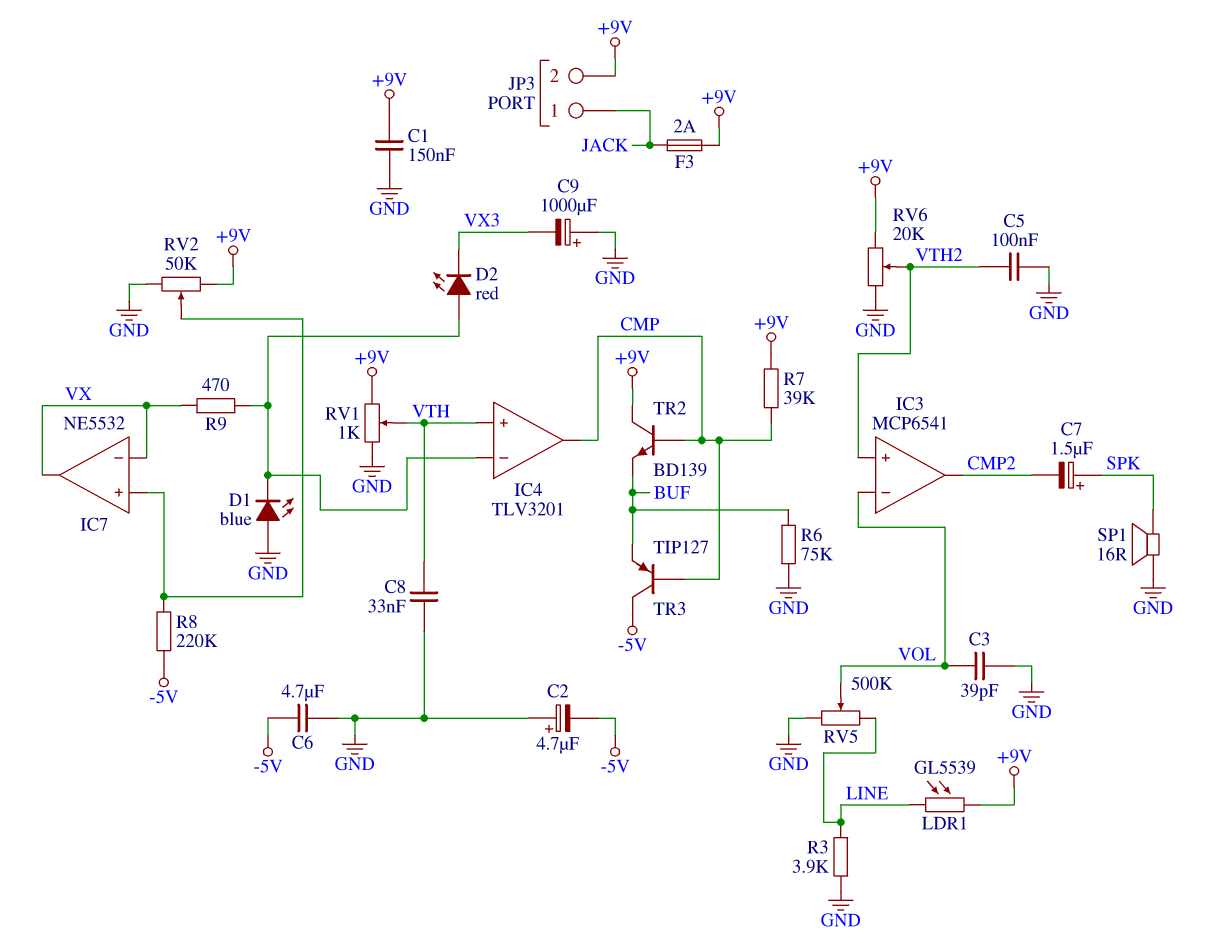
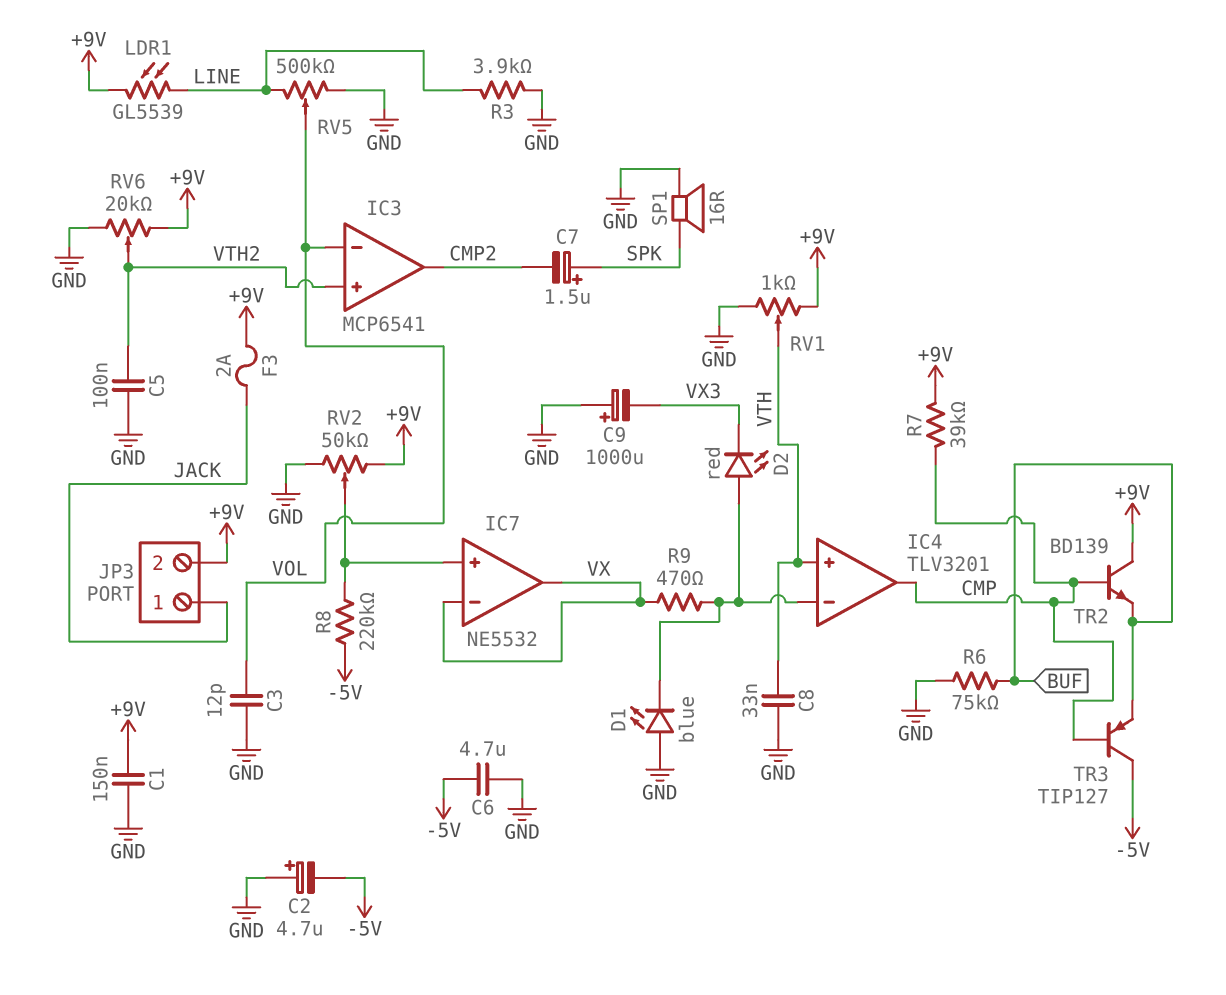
C3: 39pF (GND, VOL) -> 12pF (GND, VOL)

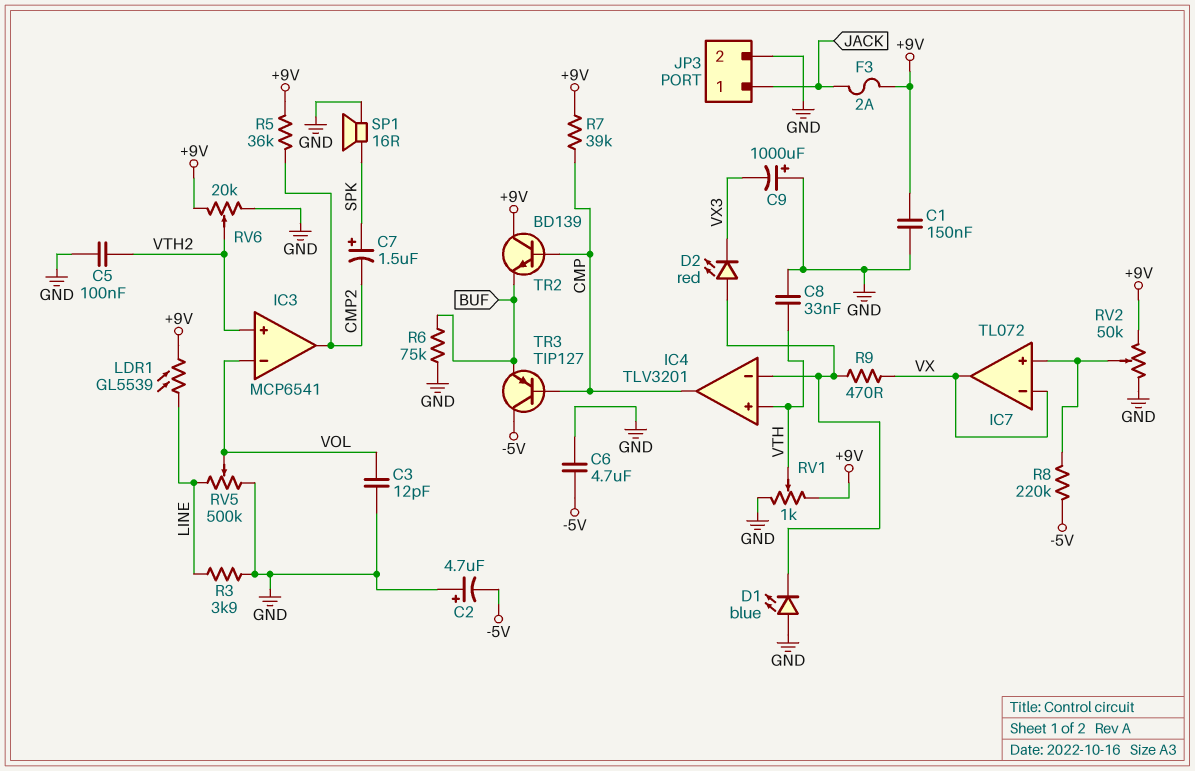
IC7: NE5532 -> TL072
JP3 pin 2: +9V -> GND
R5: none -> 36k (+9V, CMP2)

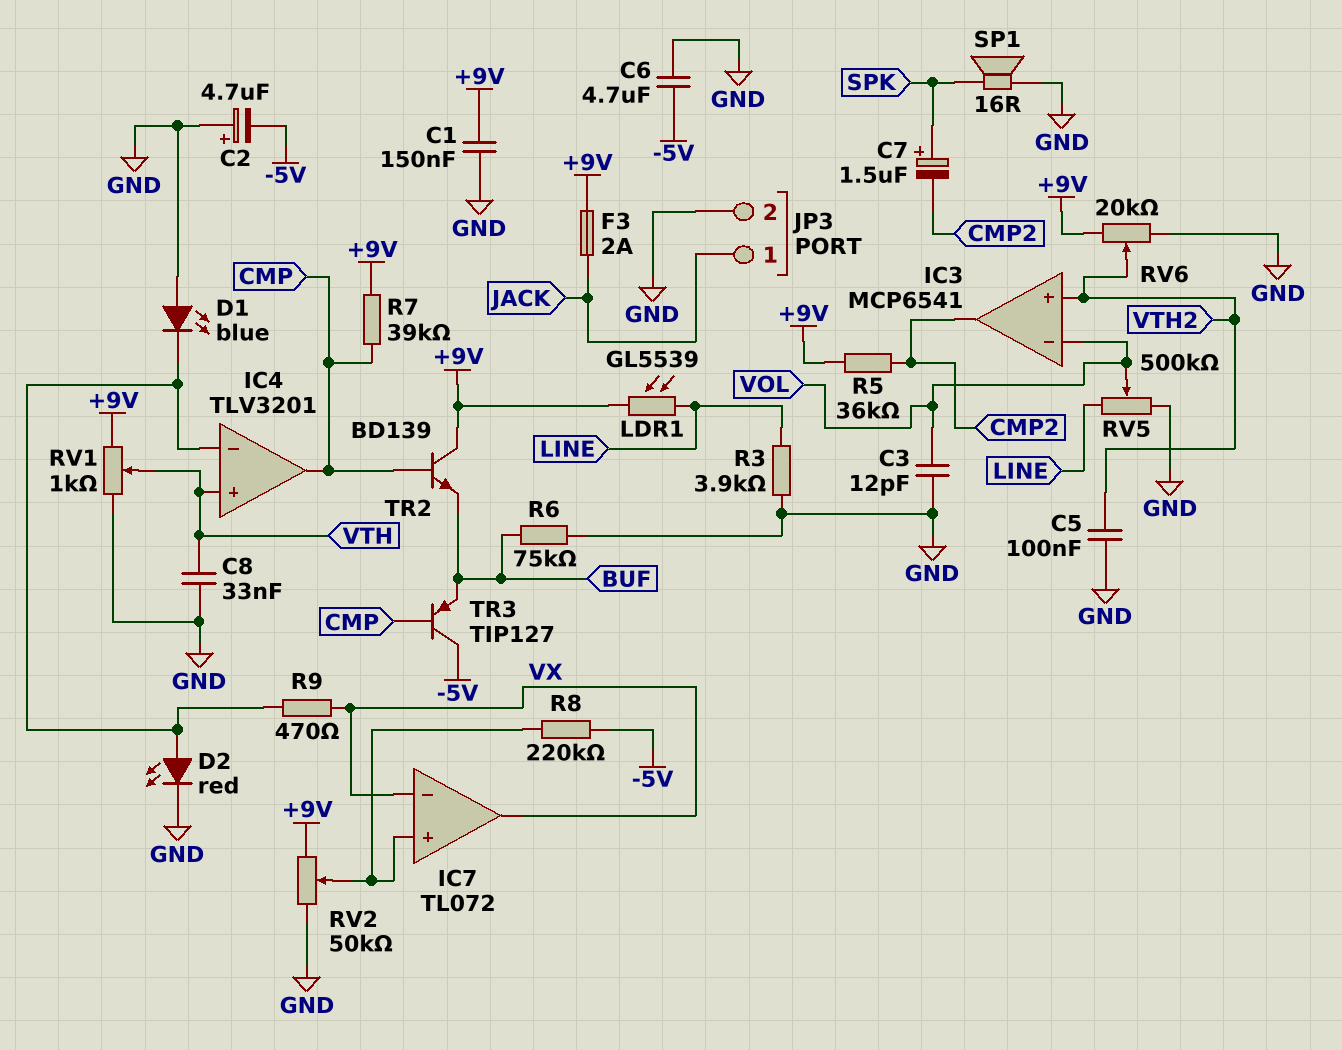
C9: 1000uF (plus GND, minus VX3) -> none
D2: LED red (A IC4/in-, K VX3) -> LED red (A IC4/in-, K GND)

